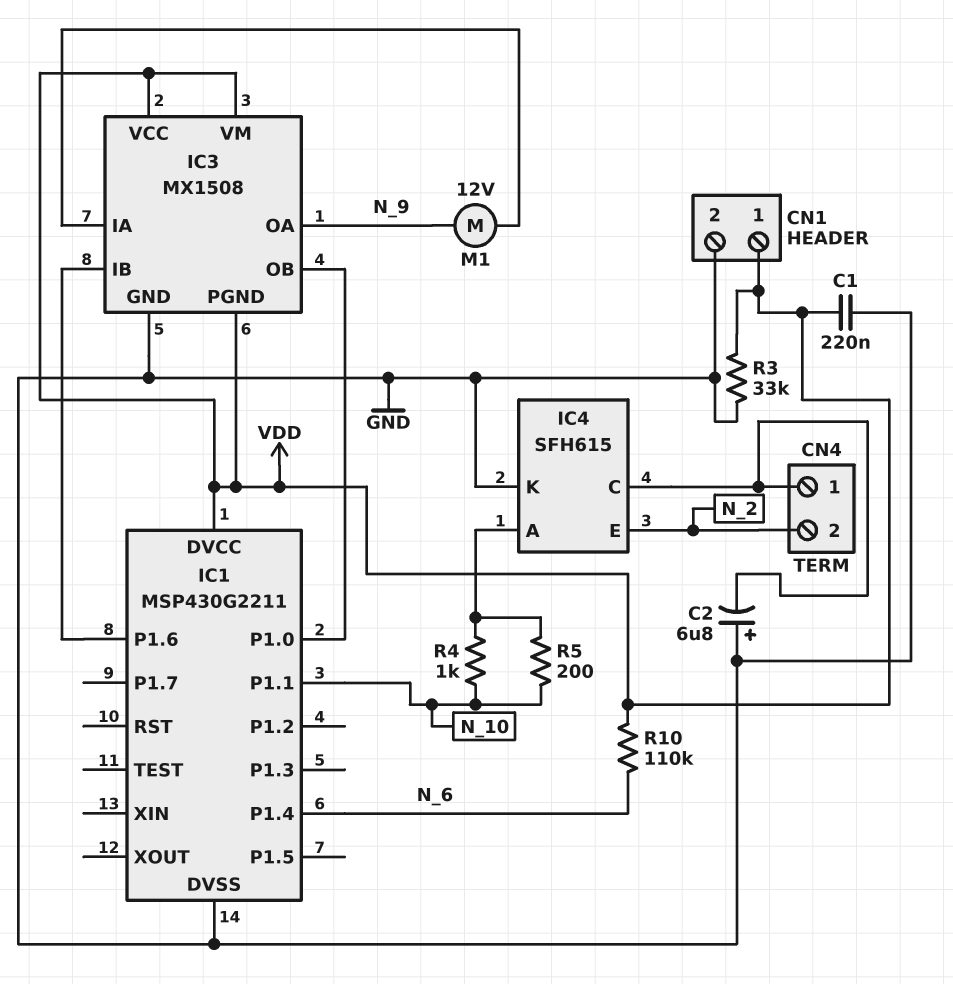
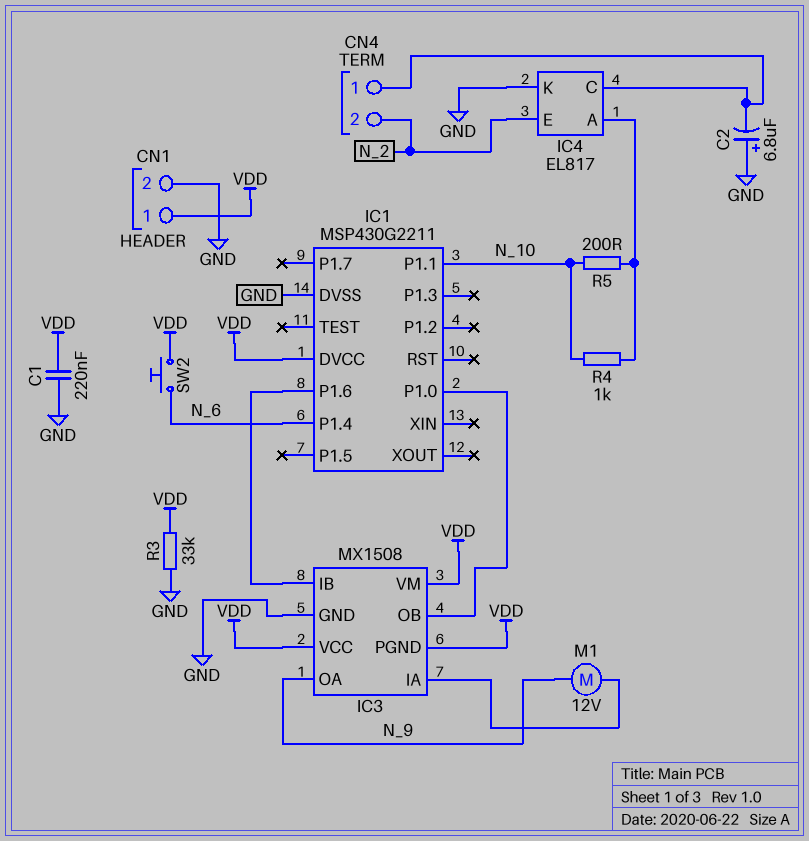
IC4: SFH615 -> EL817
R10: 110k (N_6, VDD) -> none
SW2: none -> button (N_6, VDD)

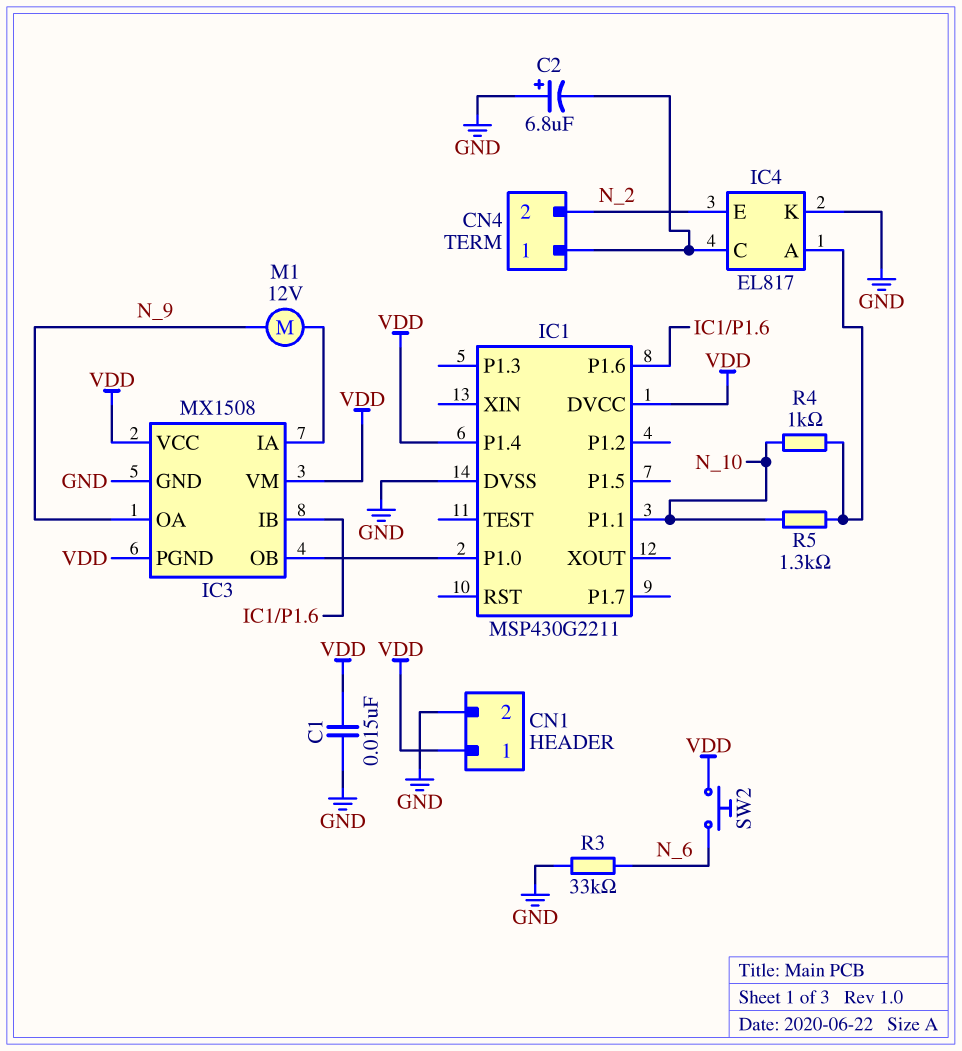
C1: 220nF (GND, VDD) -> 15nF (GND, VDD)
IC1 pin P1.4: N_6 -> VDD
R3: 33k (GND, VDD) -> 33k (GND, N_6)
R5: 200 (IC4/A, N_10) -> 1.3k (IC4/A, N_10)

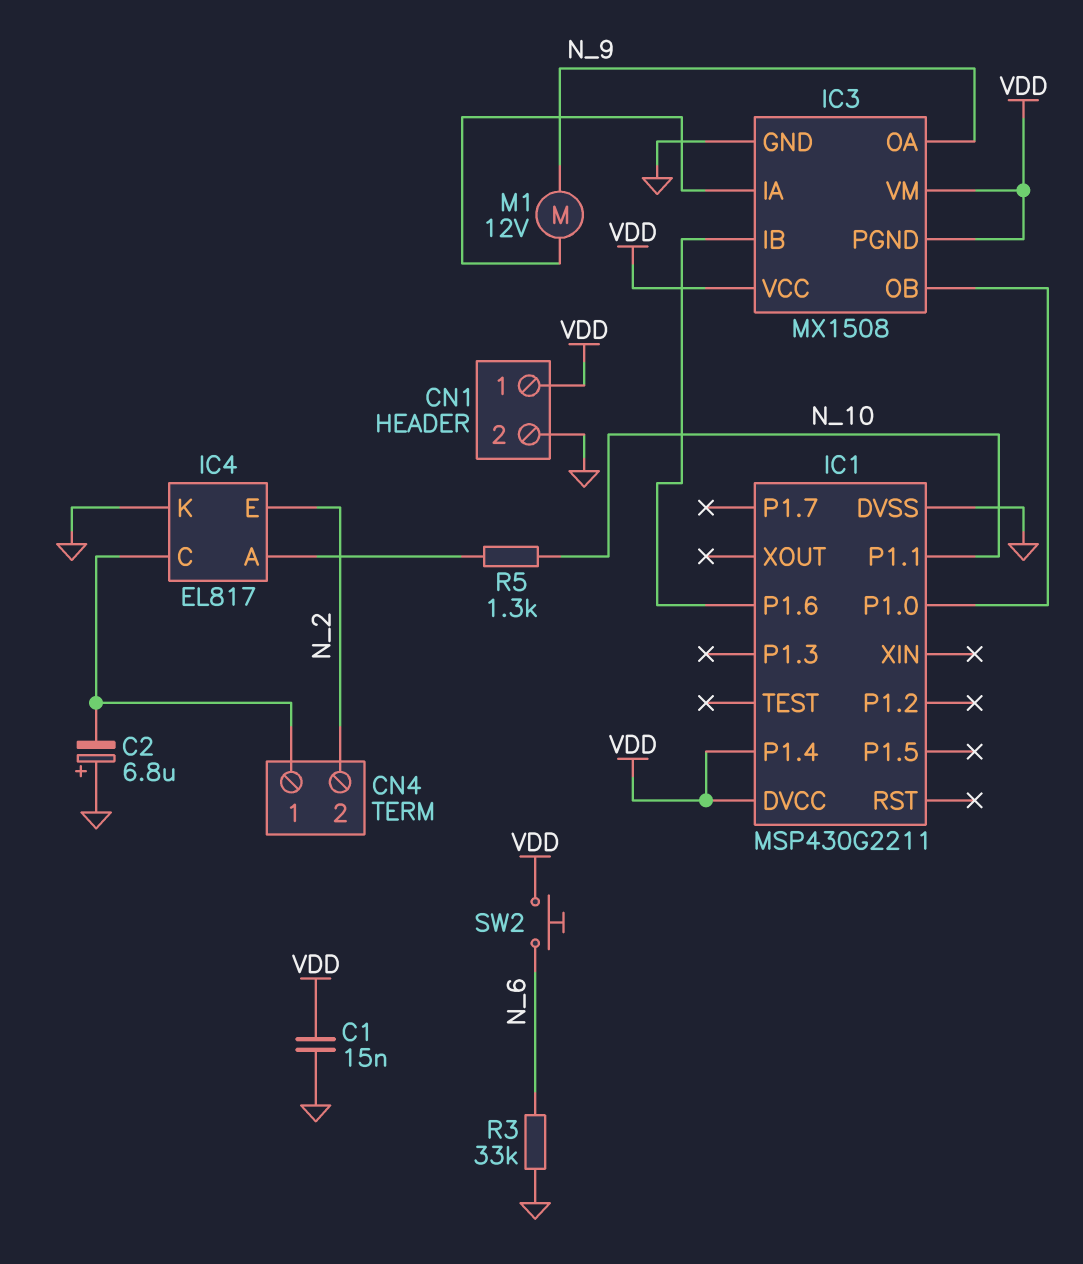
R4: 1k (IC4/A, N_10) -> none

